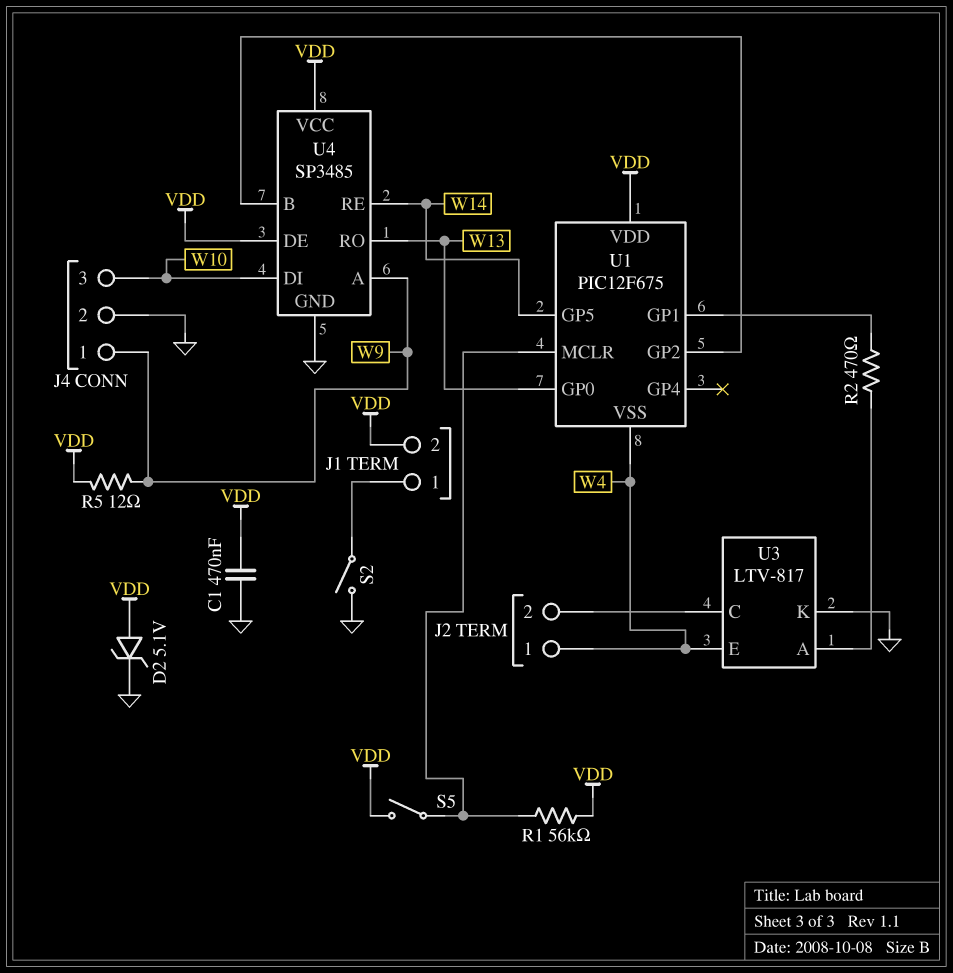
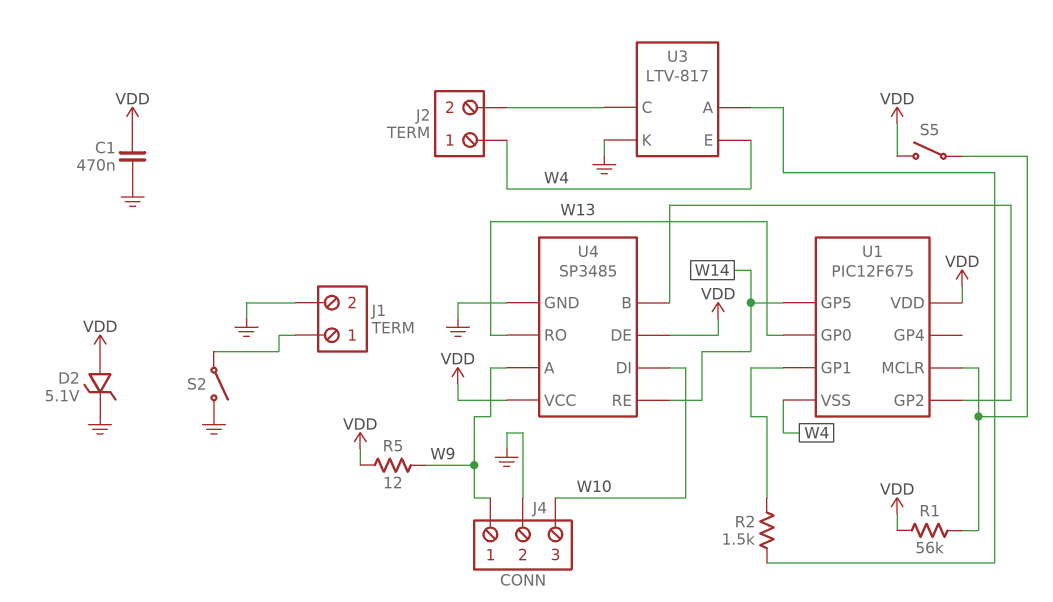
J1 pin 2: VDD -> GND
R2: 470 (U1/GP1, U3/A) -> 1.5k (U1/GP1, U3/A)

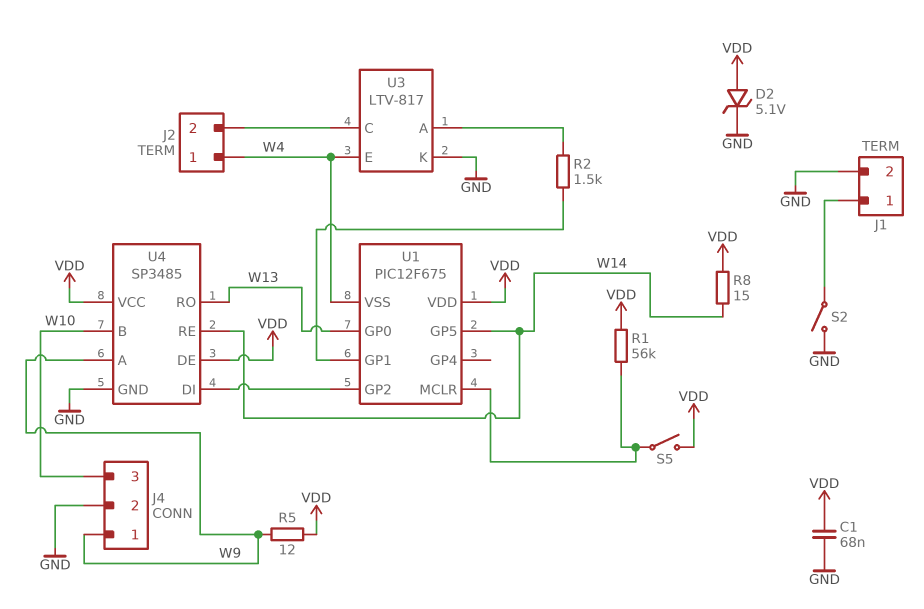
C1: 470nF (GND, VDD) -> 68nF (GND, VDD)
R8: none -> 15 (VDD, W14)
U4 pin B: U1/GP2 -> W10
U4 pin DI: W10 -> U1/GP2

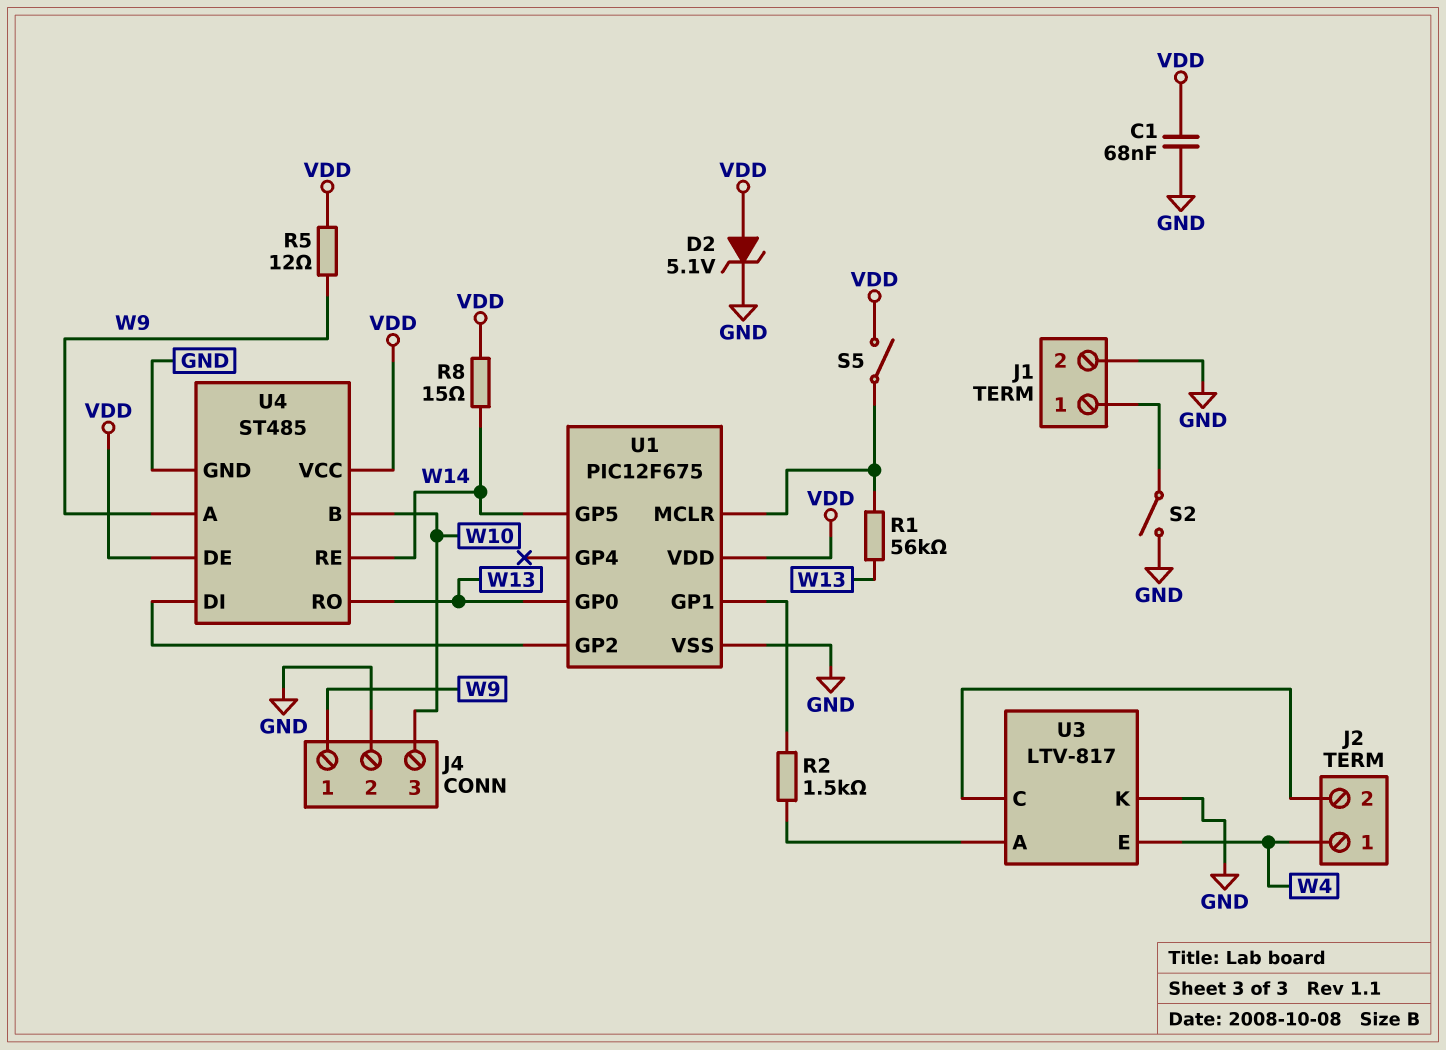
R1: 56k (U1/MCLR, VDD) -> 56k (U1/MCLR, W13)
U1 pin VSS: W4 -> GND
U4: SP3485 -> ST485

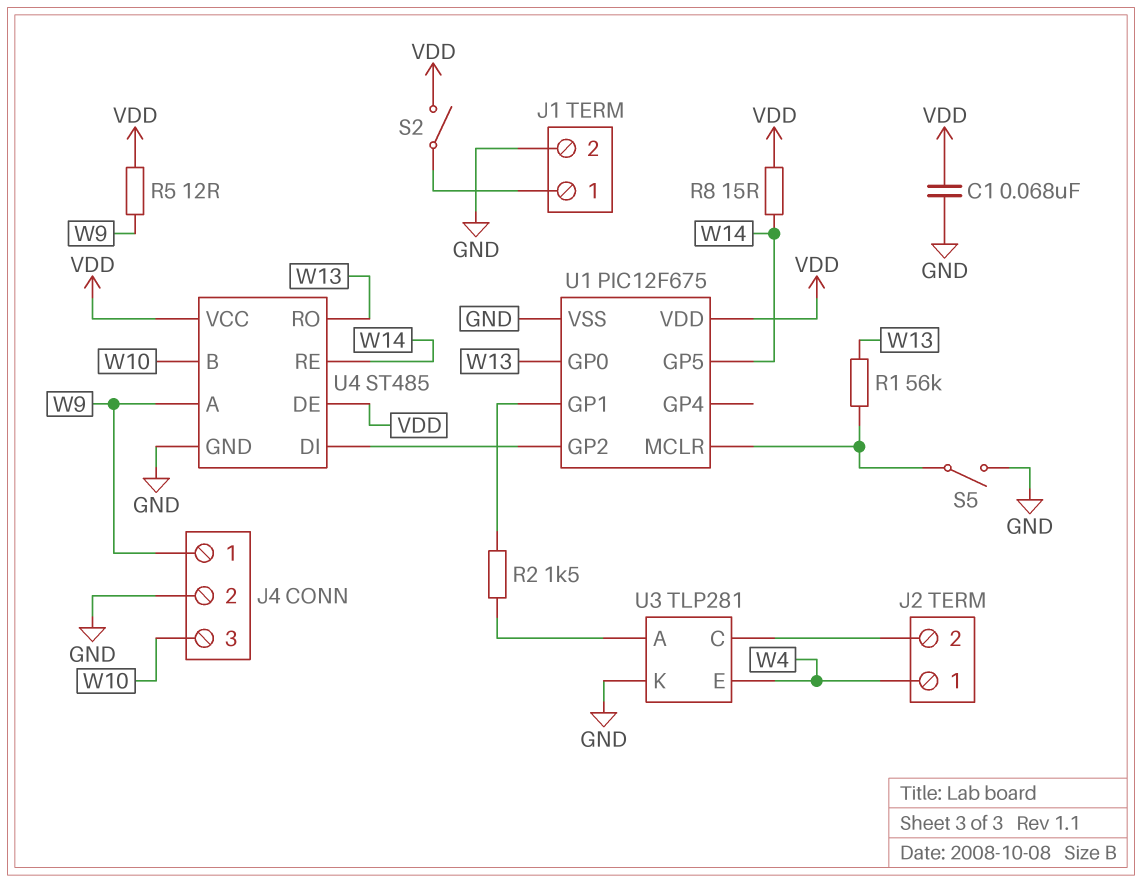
D2: zener 5.1V (A VDD, K GND) -> none
S2: switch (GND, J1/1) -> switch (J1/1, VDD)
S5: switch (U1/MCLR, VDD) -> switch (GND, U1/MCLR)
U3: LTV-817 -> TLP281

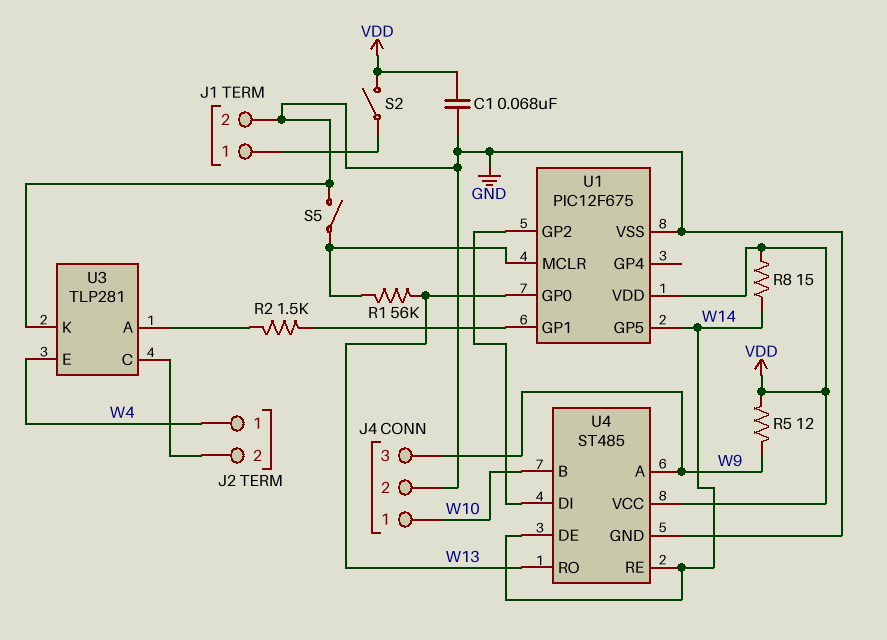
J4 pin 1: W9 -> W10
J4 pin 3: W10 -> W9
U4 pin DE: VDD -> W14

